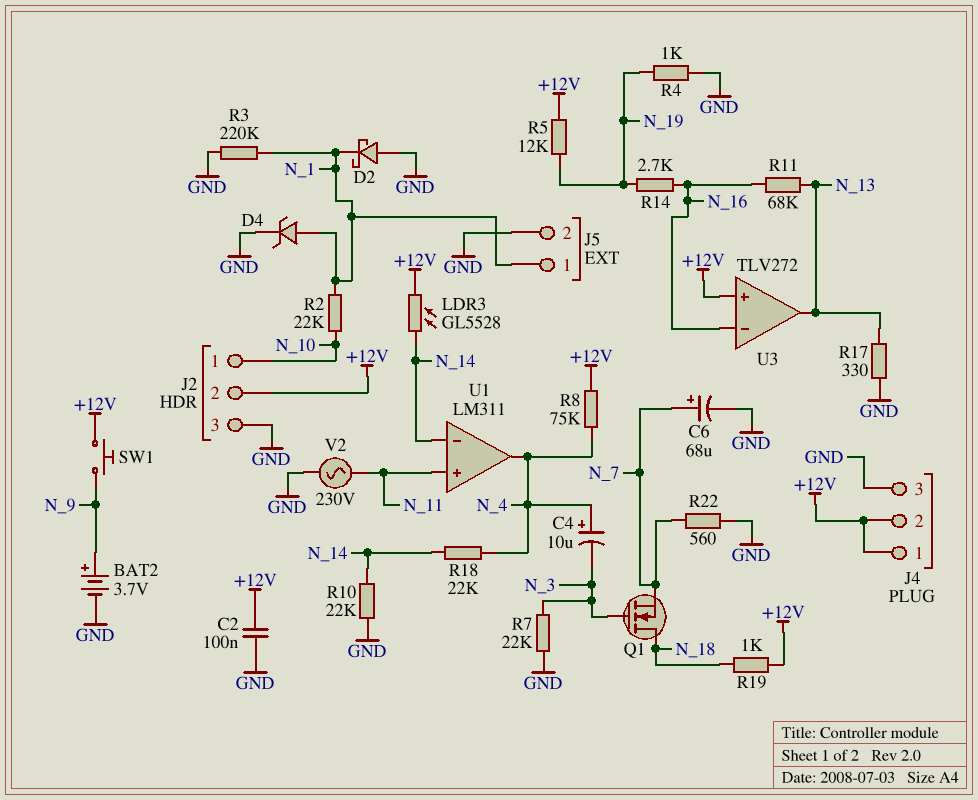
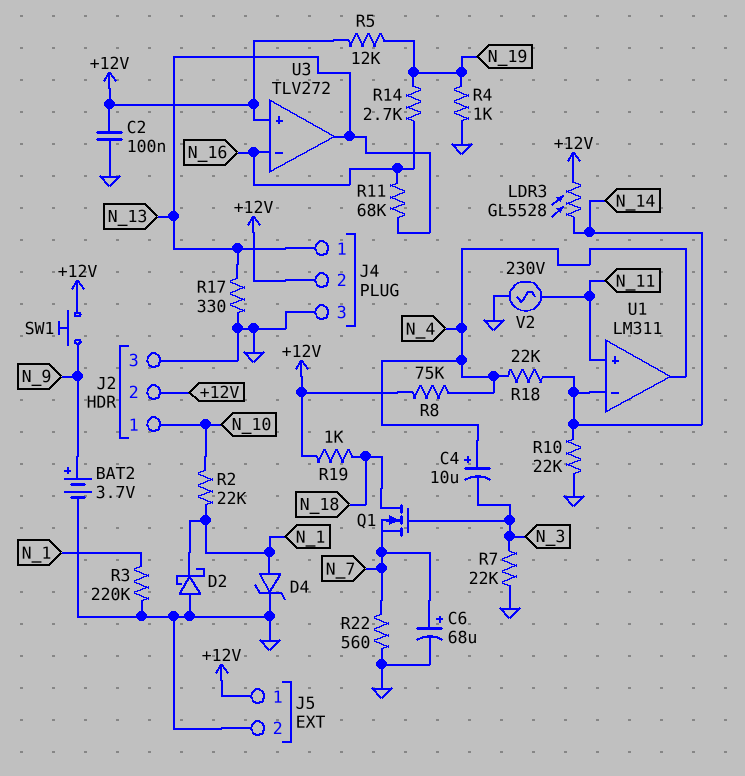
J4 pin 1: +12V -> N_13
J5 pin 1: N_1 -> +12V

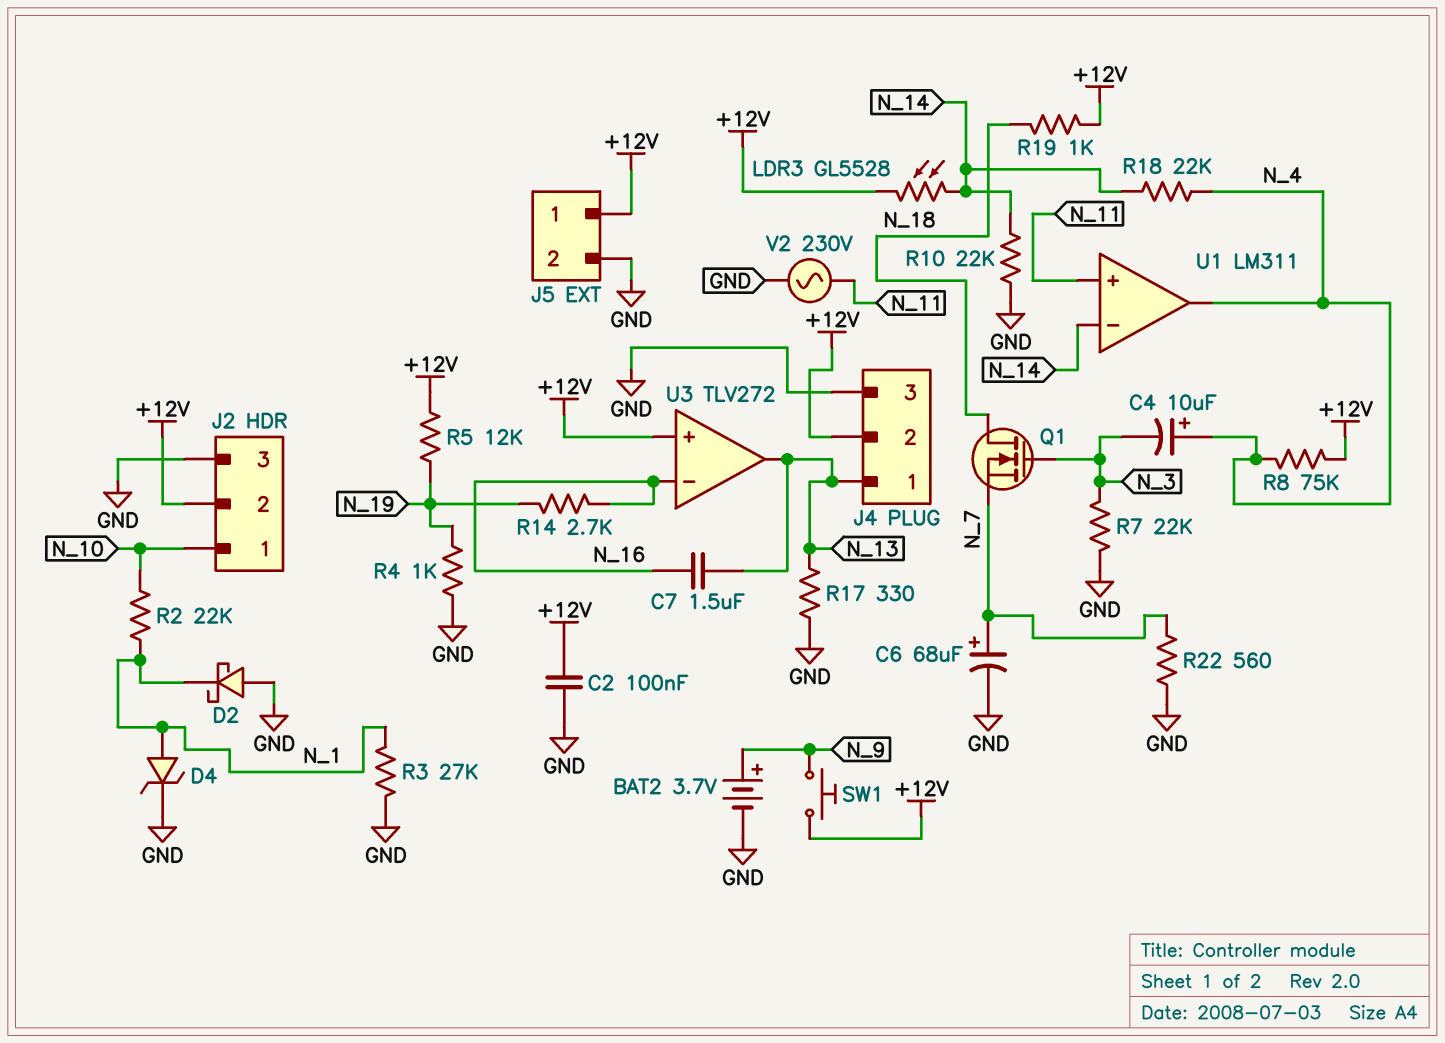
C7: none -> 1.5uF (N_13, N_16)
R3: 220k (GND, N_1) -> 27k (GND, N_1)
R11: 68k (N_13, N_16) -> none

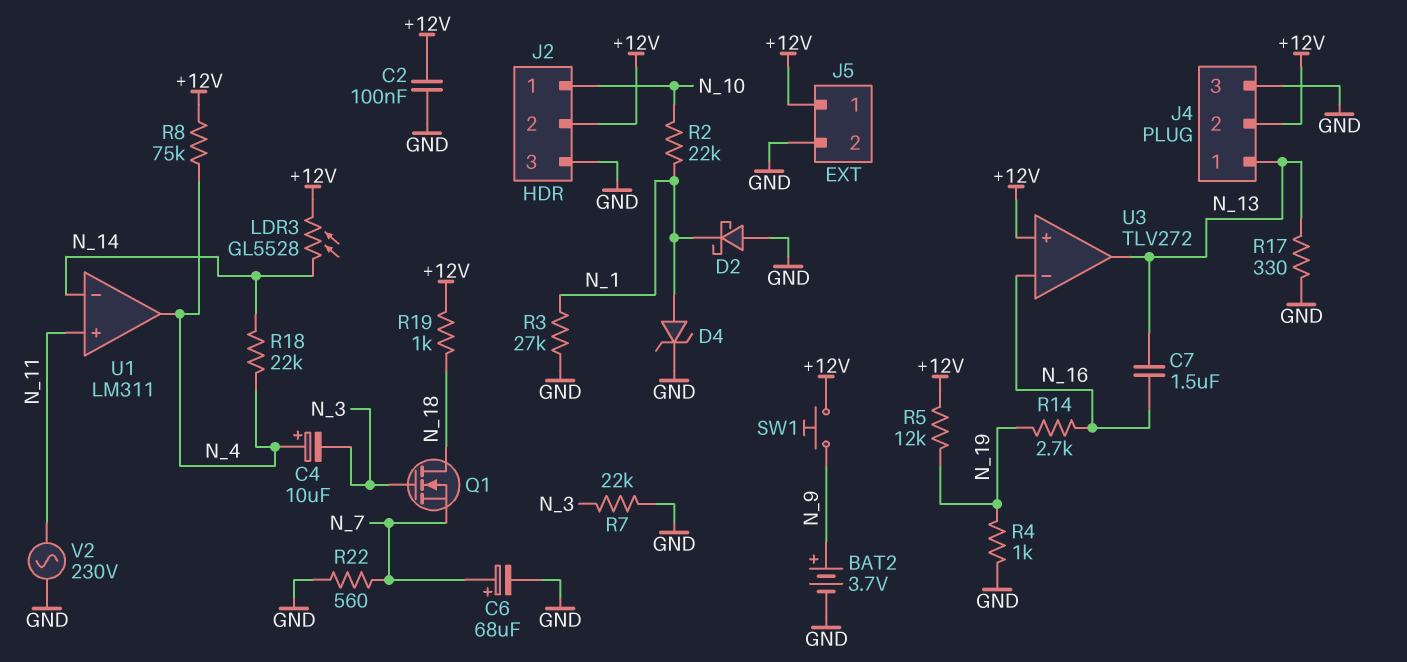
R10: 22k (GND, N_14) -> none

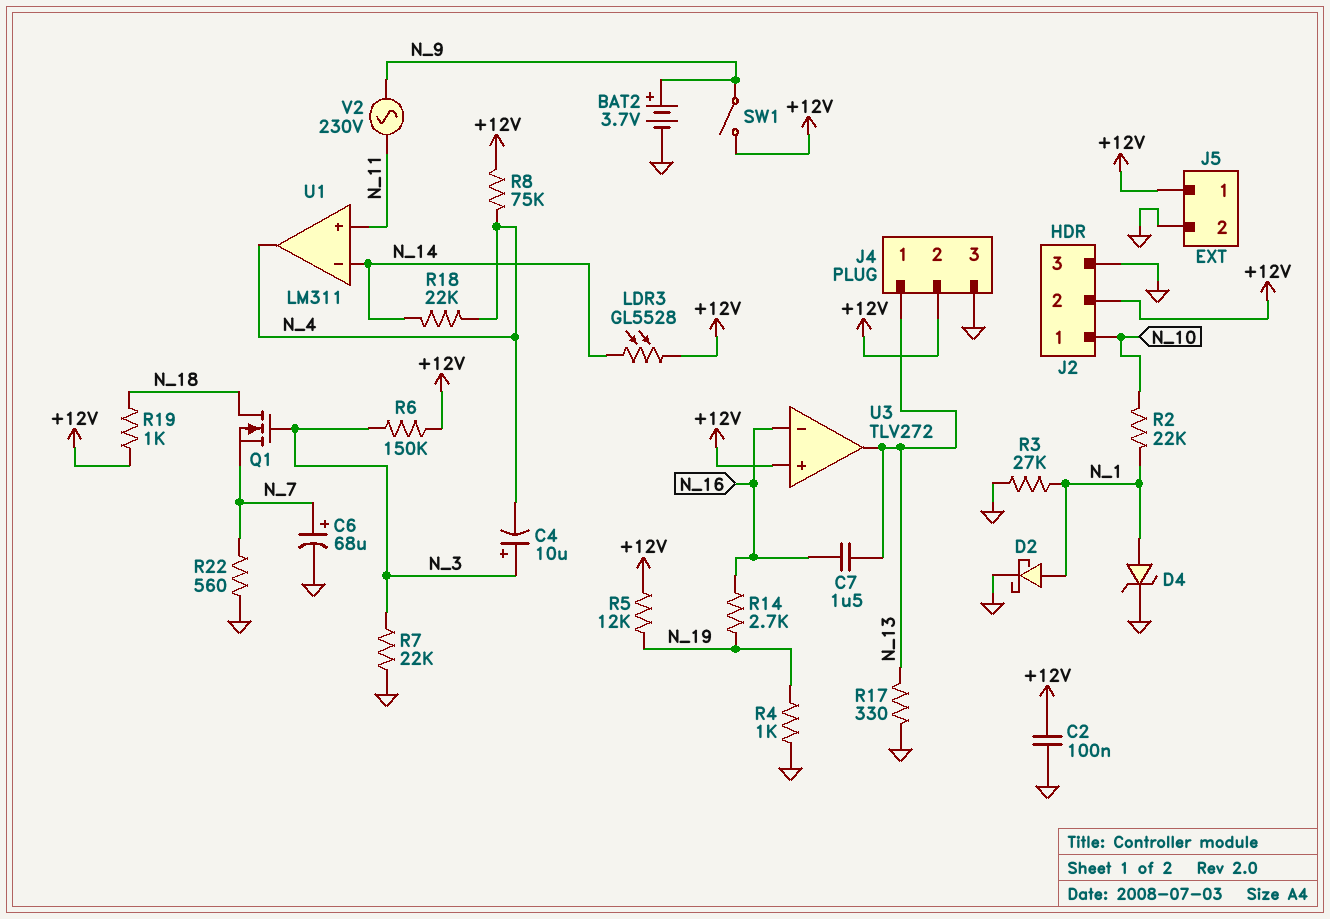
C4: 10uF (plus N_4, minus N_3) -> 10uF (plus N_3, minus N_4)
D2: schottky (A GND, K N_1) -> schottky (A N_1, K GND)
R6: none -> 150k (+12V, N_3)
SW1: button (+12V, N_9) -> switch (+12V, N_9)
V2: AC 230V (GND, N_11) -> AC 230V (N_9, N_11)

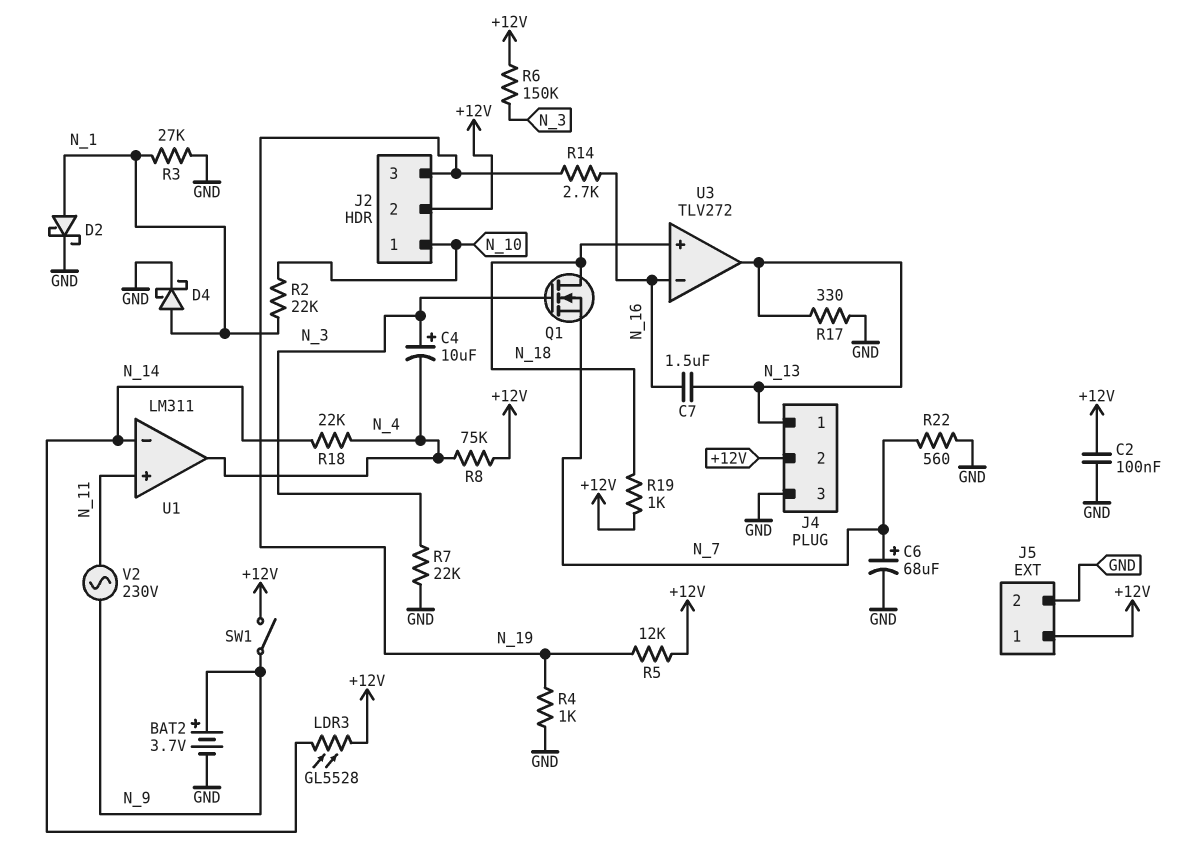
D4: zener (A N_1, K GND) -> schottky (A N_1, K GND)
J2 pin 3: GND -> N_19
U3 pin in+: +12V -> N_18

